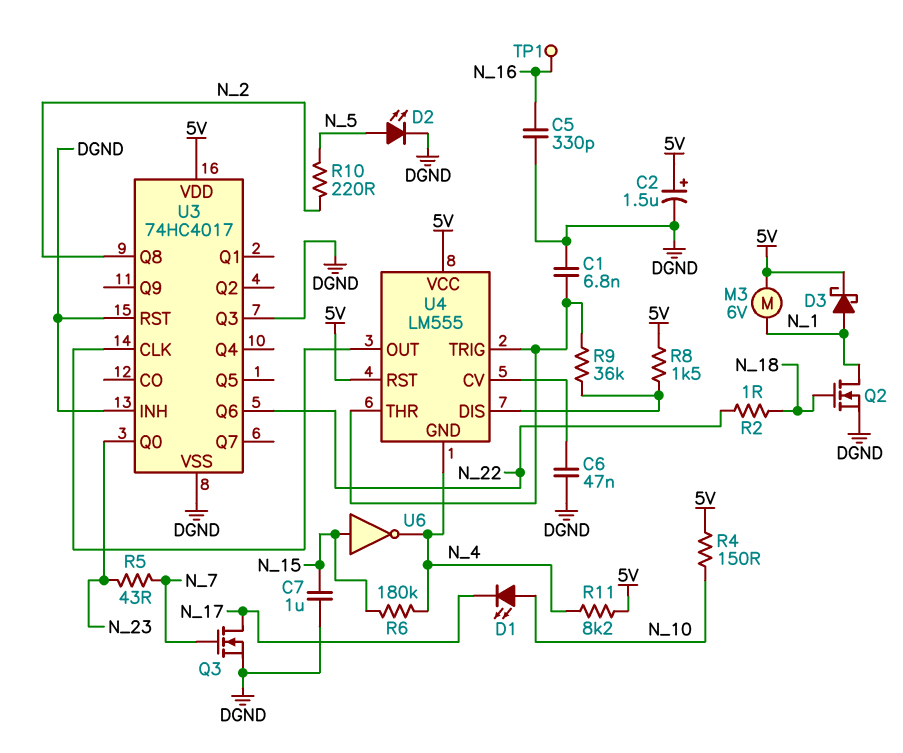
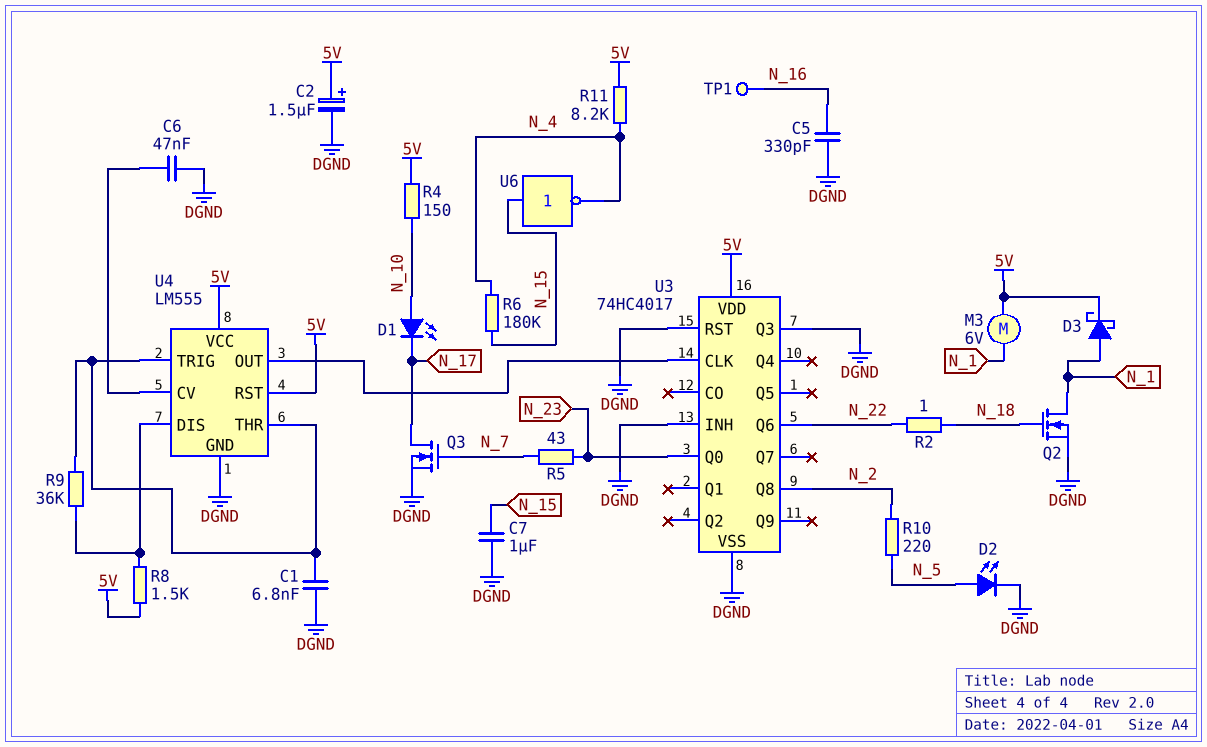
U4 pin GND: N_4 -> DGND

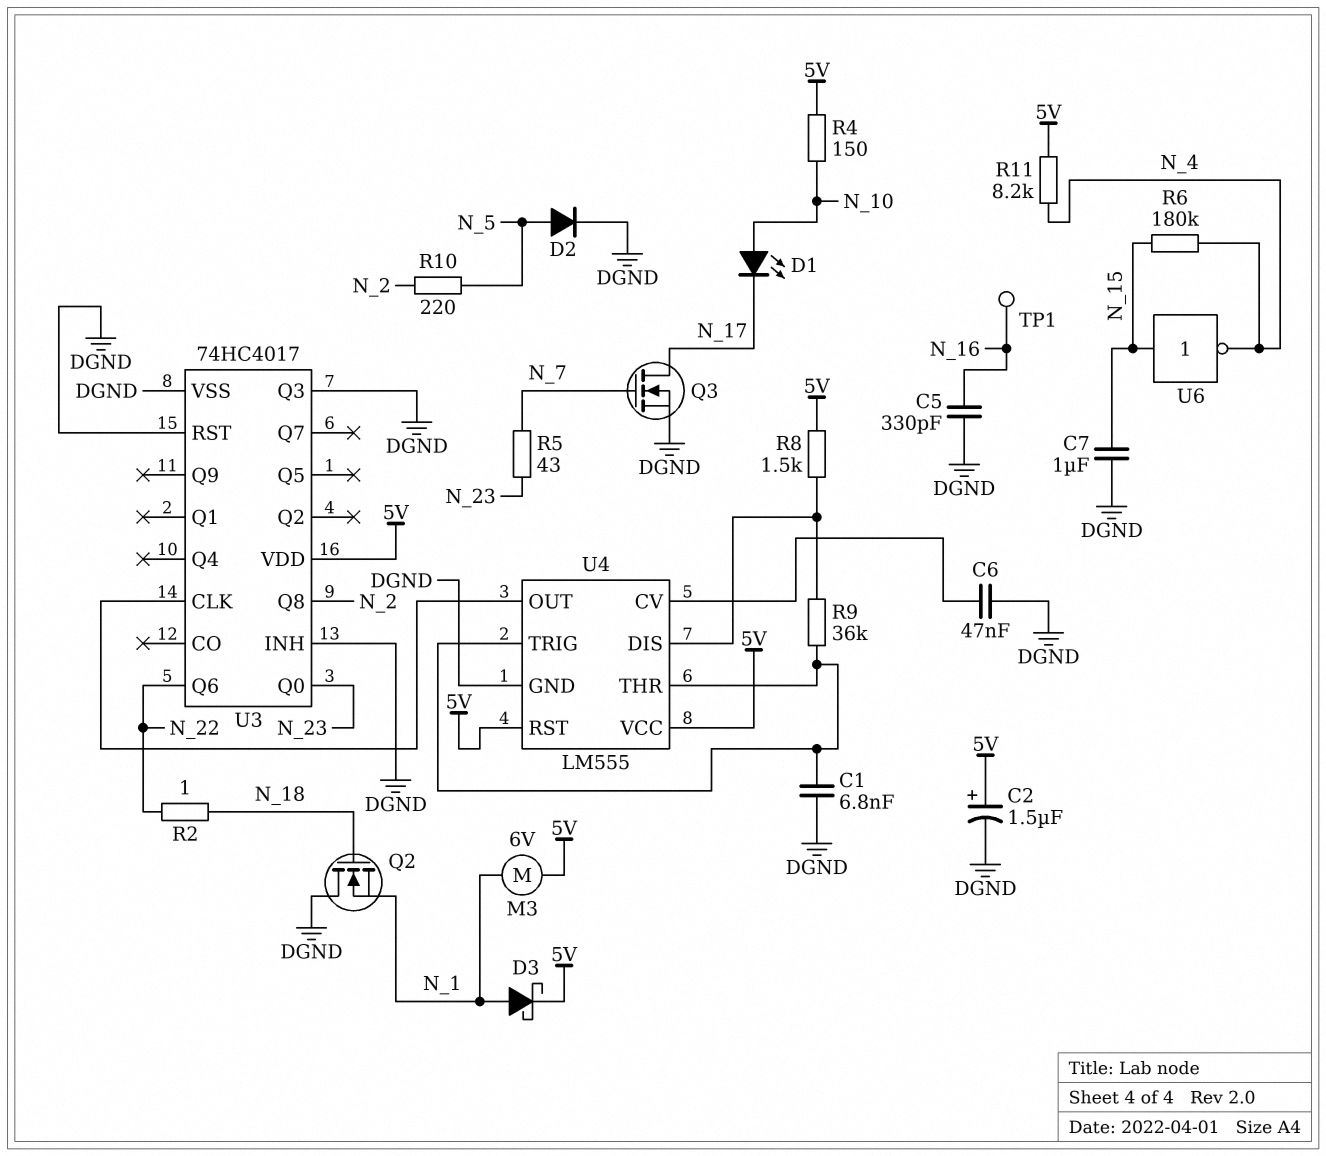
D2: LED (A N_5, K DGND) -> diode (A N_5, K DGND)
Q2: NMOS (G N_18, D N_1, S DGND) -> NMOS (G N_18, D DGND, S N_1)

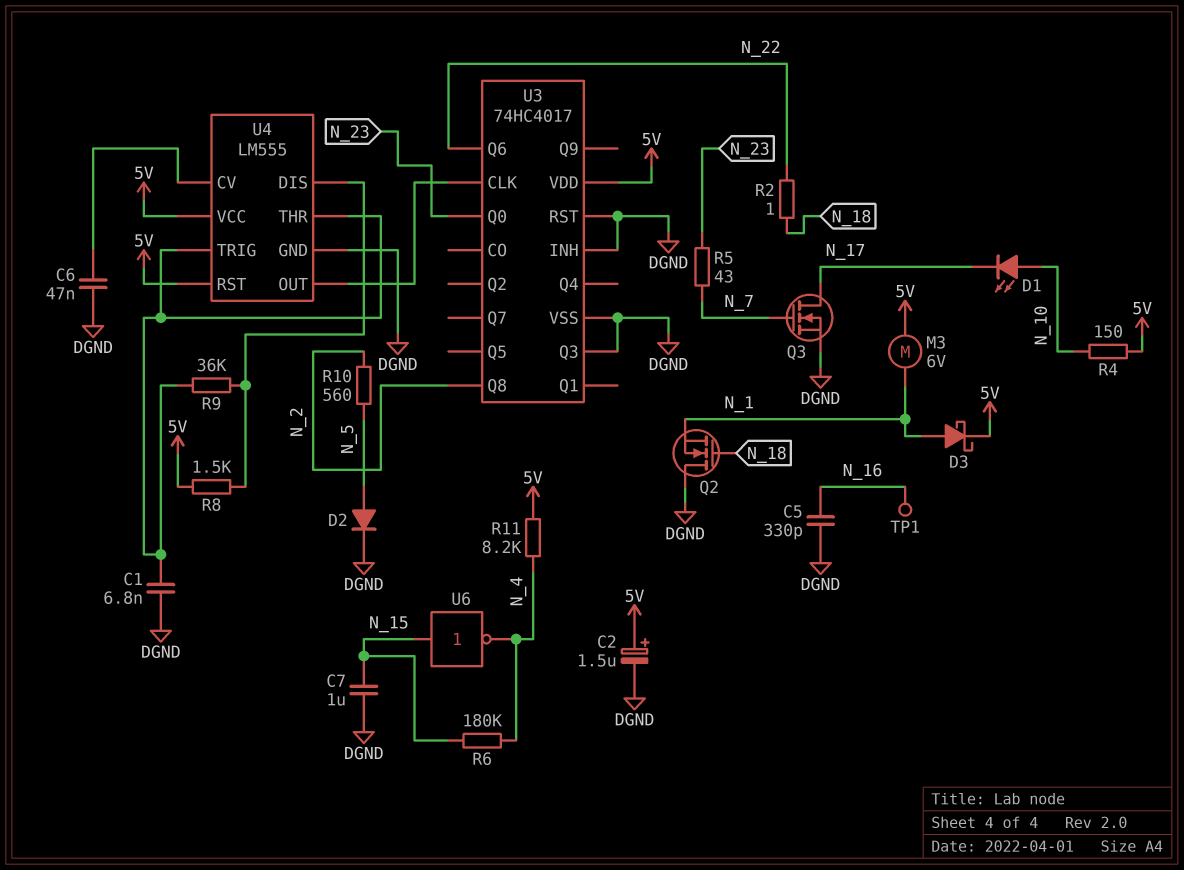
R10: 220 (N_2, N_5) -> 560 (N_2, N_5)

